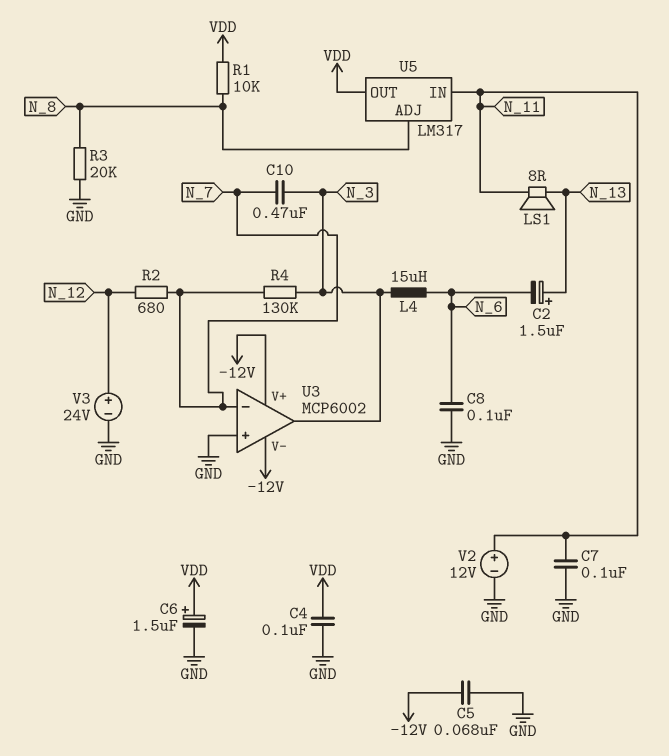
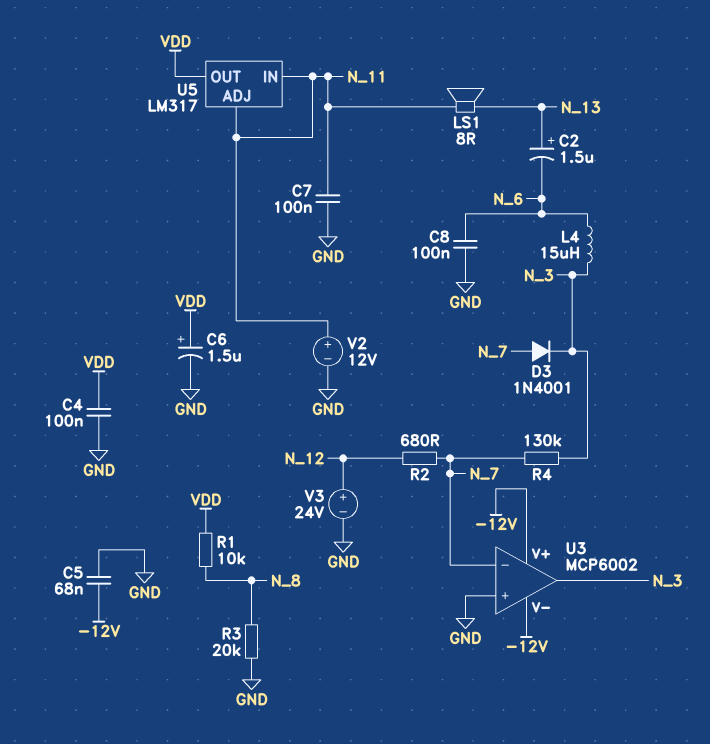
C10: 470nF (N_3, N_7) -> none
D3: none -> diode 1N4001 (A N_7, K N_3)
U5 pin ADJ: N_8 -> N_11

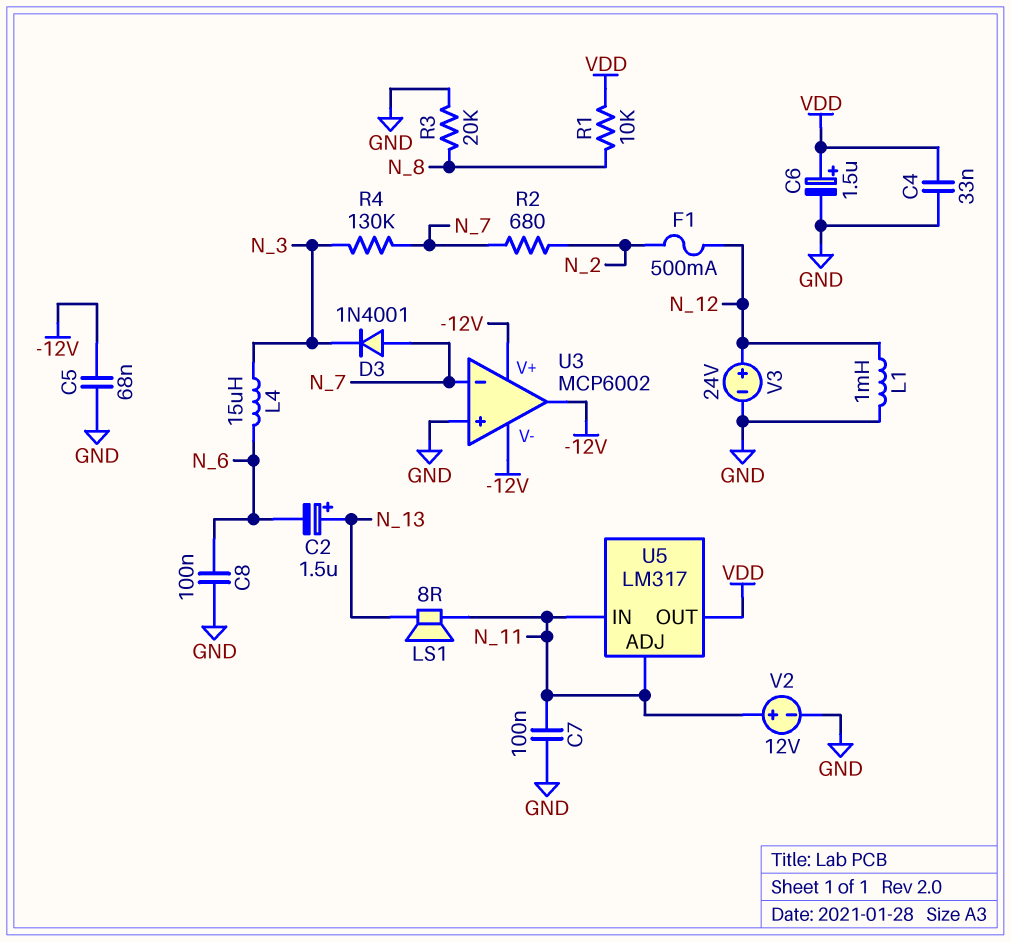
C4: 100nF (GND, VDD) -> 33nF (GND, VDD)
F1: none -> 500mA (N_2, N_12)
L1: none -> 1mH (GND, N_12)
R2: 680 (N_7, N_12) -> 680 (N_2, N_7)
U3 pin out: N_3 -> -12V

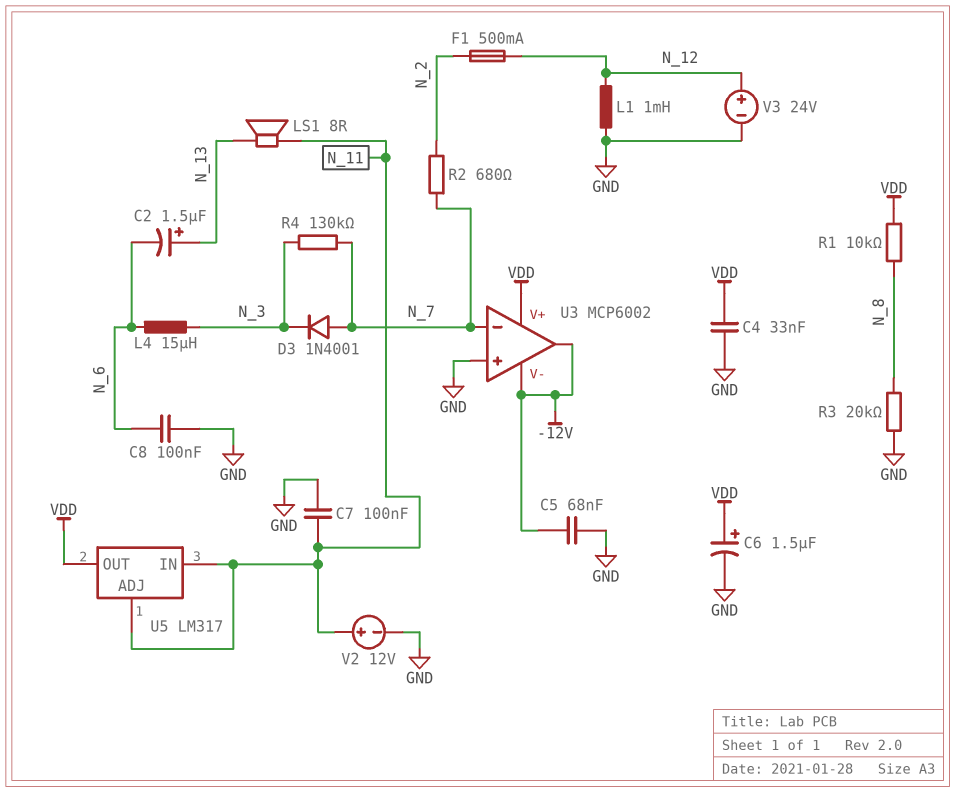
U3 pin V+: -12V -> VDD

